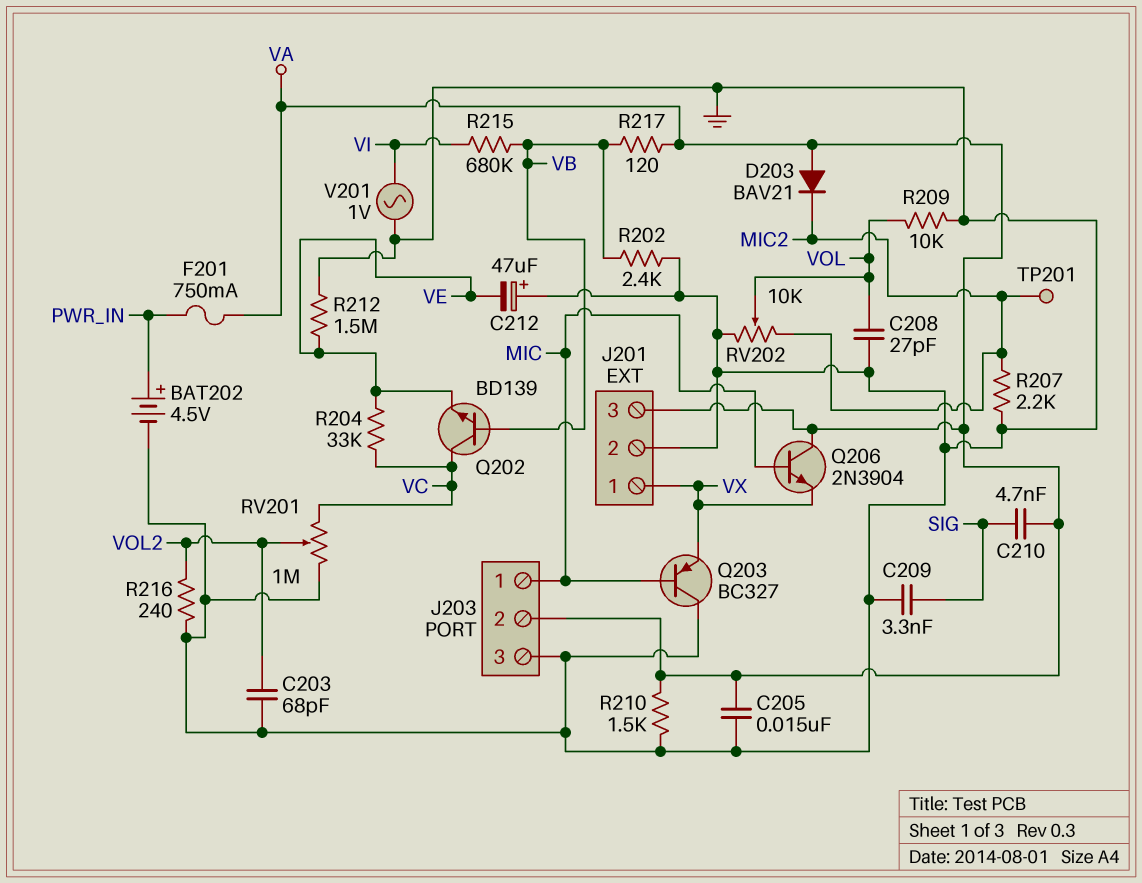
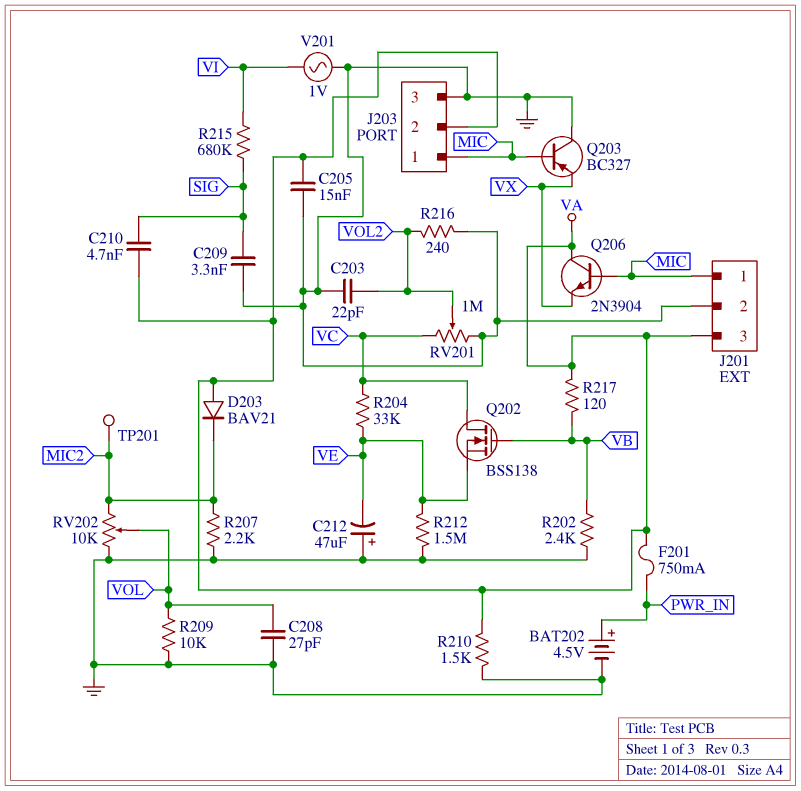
C203: 68pF (GND, VOL2) -> 22pF (GND, VOL2)
J201 pin 1: VX -> MIC
Q202: NPN BD139 (B VB, C VC, E VE) -> NMOS BSS138 (G VB, D VC, S VE)
R215: 680k (VB, VI) -> 680k (SIG, VI)

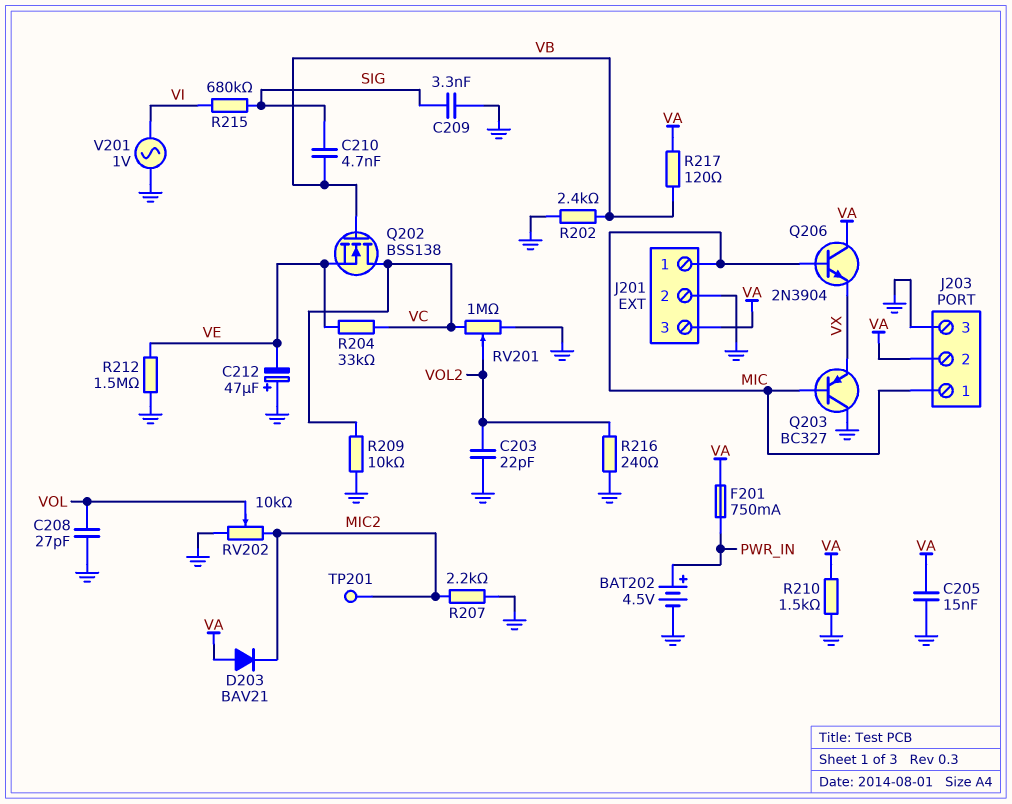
C210: 4.7nF (SIG, VA) -> 4.7nF (SIG, VB)
R209: 10k (GND, VOL) -> 10k (GND, VC)

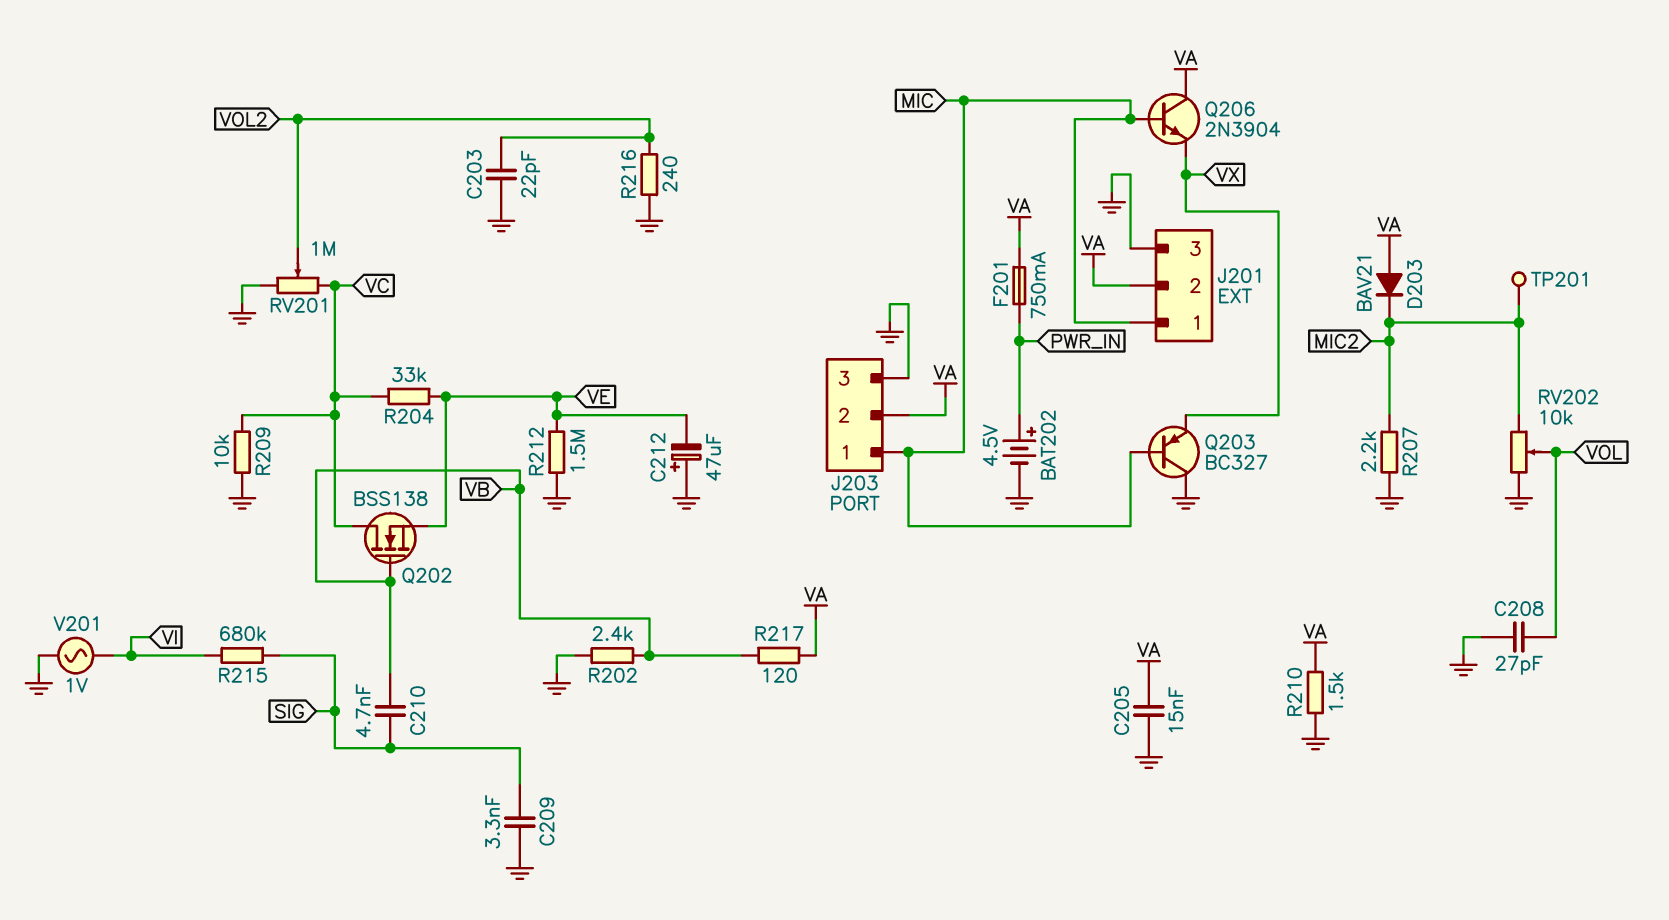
J201 pin 2: GND -> VA
J201 pin 3: VA -> GND

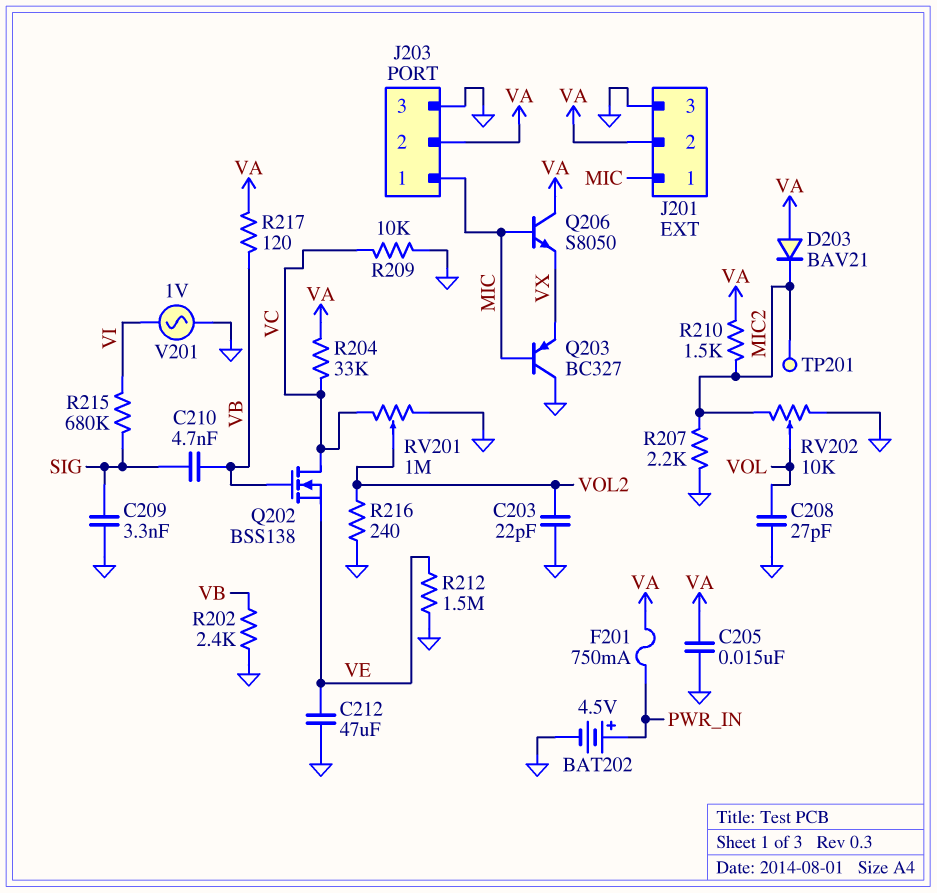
C212: 47uF (plus GND, minus VE) -> 47uF (GND, VE)
Q206: NPN 2N3904 (B MIC, C VA, E VX) -> NPN S8050 (B MIC, C VA, E VX)
R204: 33k (VC, VE) -> 33k (VA, VC)
R210: 1.5k (GND, VA) -> 1.5k (MIC2, VA)

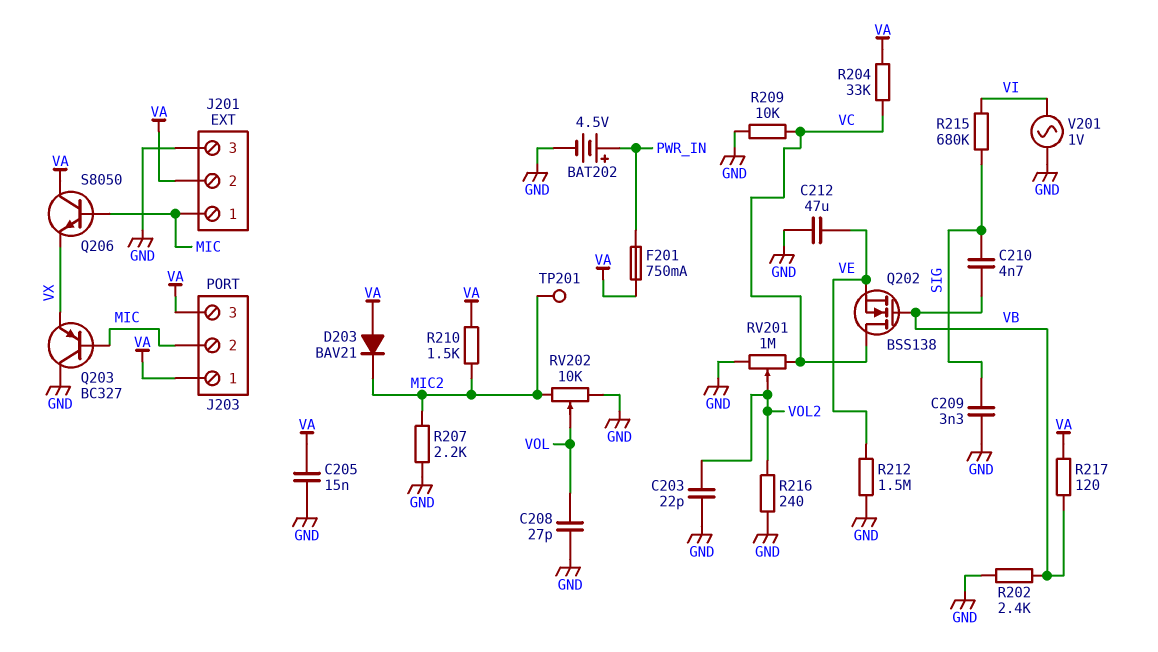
J203 pin 1: MIC -> VA
J203 pin 2: VA -> MIC
J203 pin 3: GND -> VA

